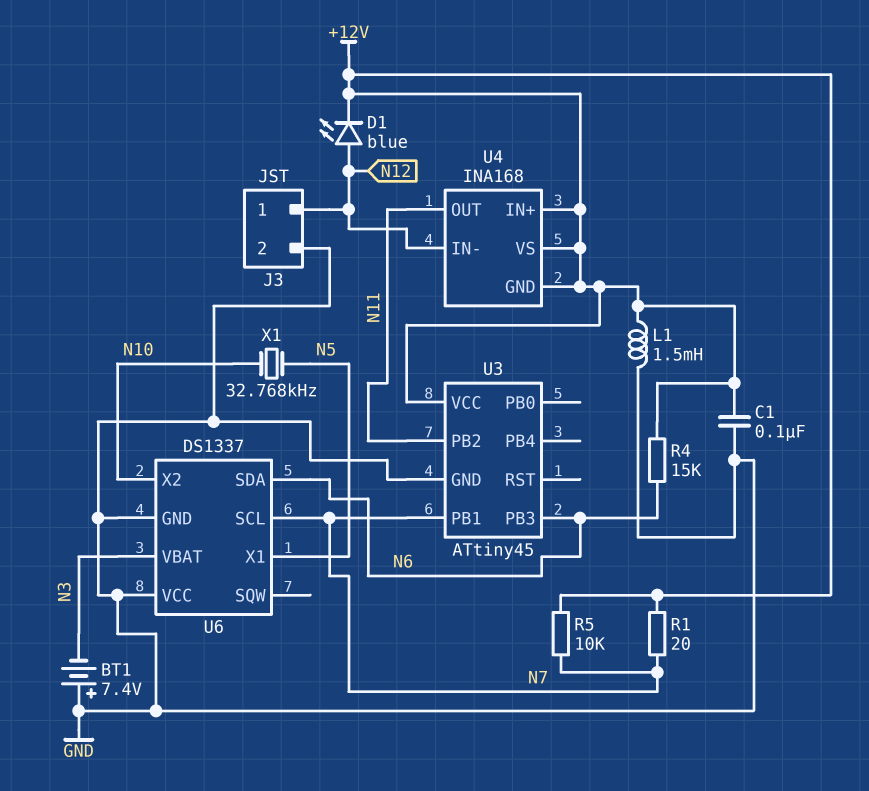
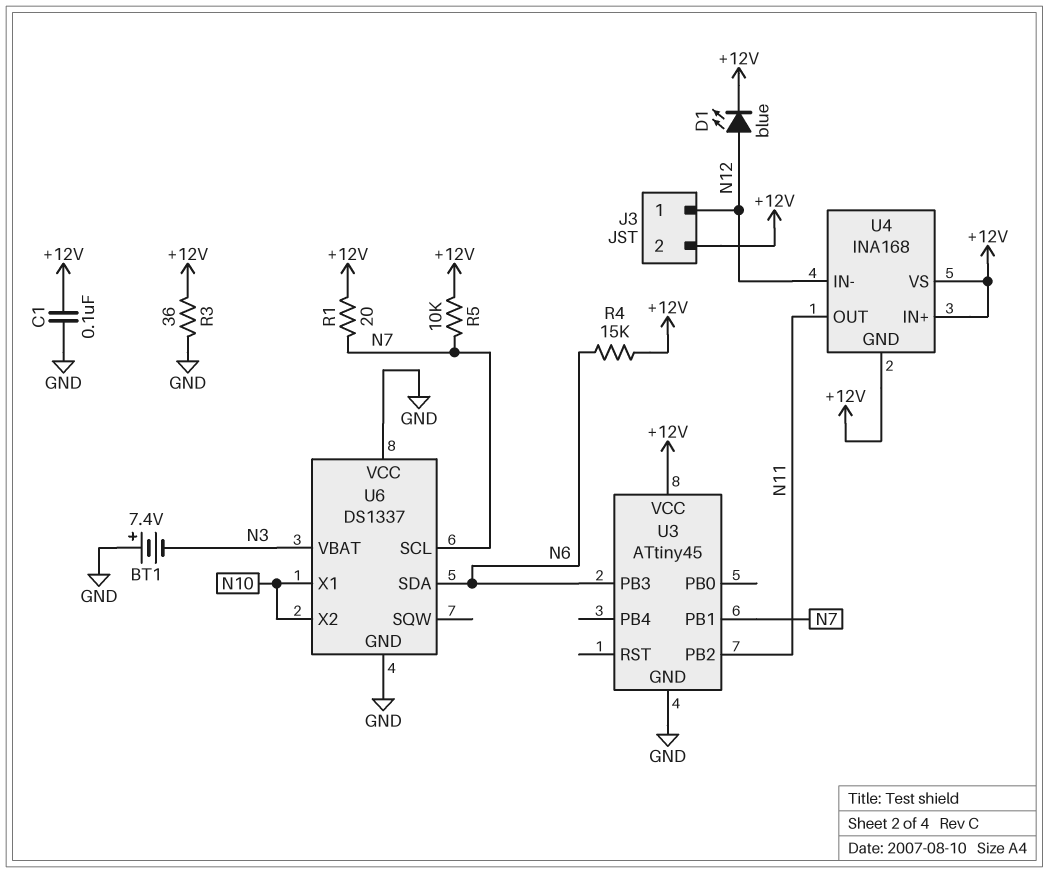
J3 pin 2: GND -> +12V
L1: 1.5mH (+12V, GND) -> none
R3: none -> 36 (+12V, GND)
U6 pin X1: N5 -> N10
X1: 32.768kHz (N5, N10) -> none

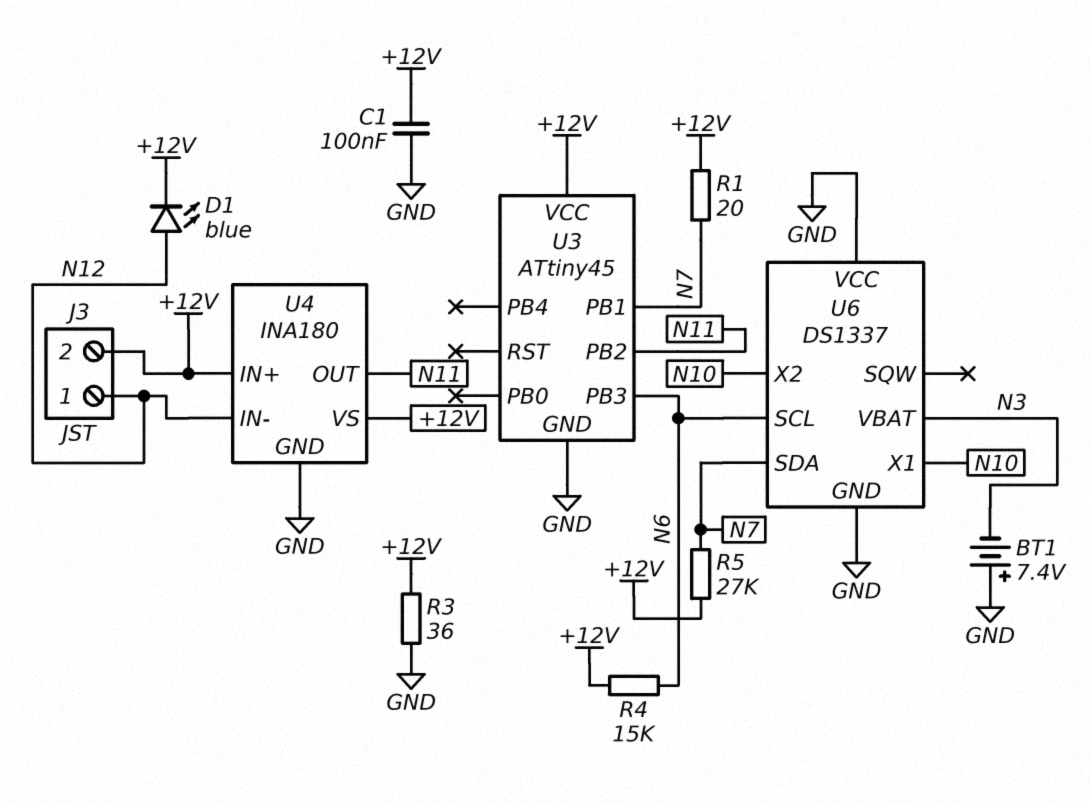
R5: 10k (+12V, N7) -> 27k (+12V, N7)
U4: INA168 -> INA180
U4 pin GND: +12V -> GND
U6 pin SCL: N7 -> N6
U6 pin SDA: N6 -> N7

